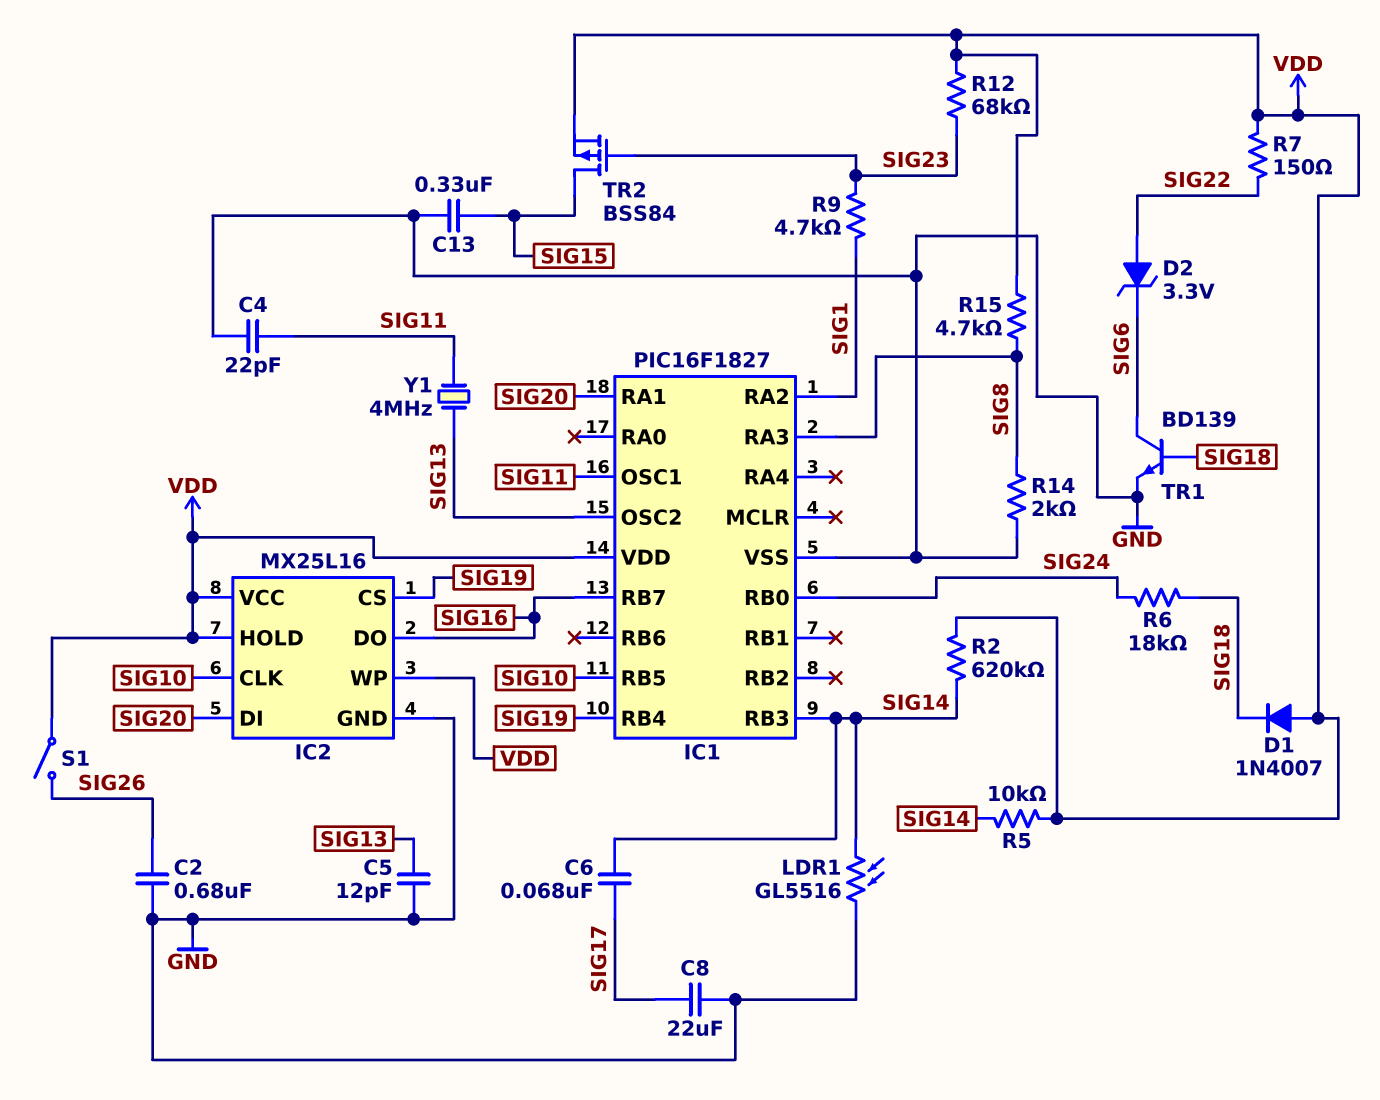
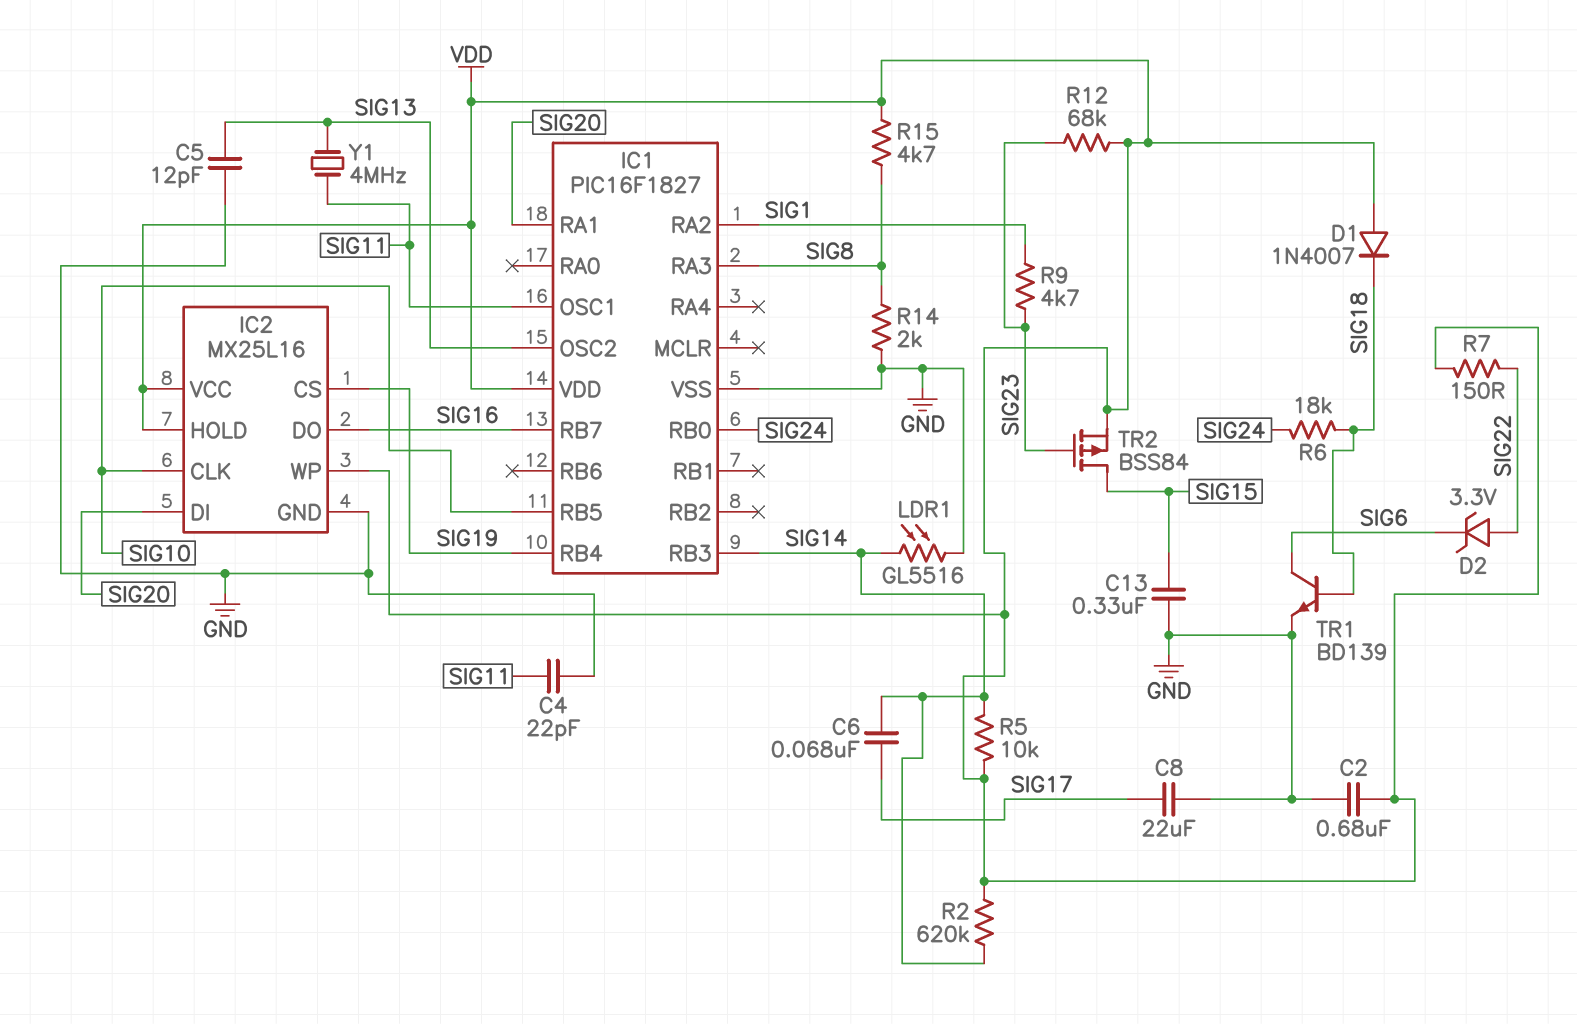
C2: 680nF (GND, SIG26) -> 680nF (GND, VDD)
S1: switch (SIG26, VDD) -> none

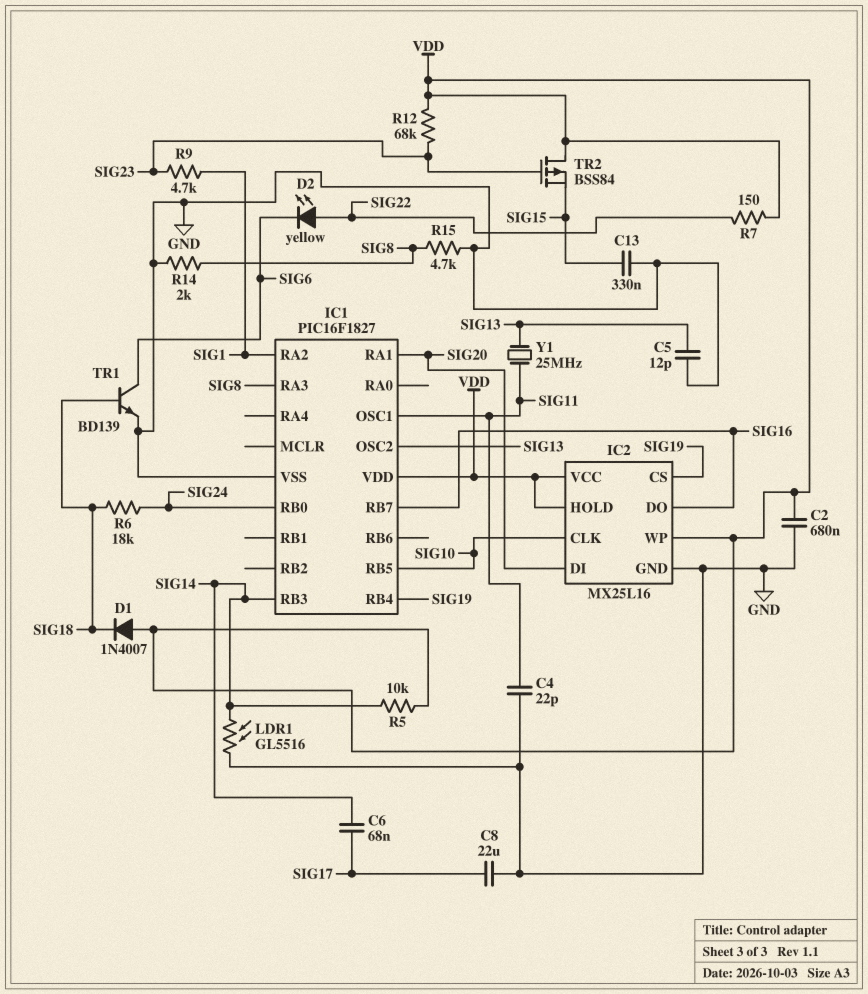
D2: zener 3.3V (A SIG22, K SIG6) -> LED yellow (A SIG22, K SIG6)
R2: 620k (SIG14, VDD) -> none
R15: 4.7k (SIG8, VDD) -> 4.7k (GND, SIG8)
TR2: PMOS BSS84 (G SIG23, D SIG15, S VDD) -> PMOS BSS84 (G SIG23, D VDD, S SIG15)
Y1: 4MHz (SIG11, SIG13) -> 25MHz (SIG11, SIG13)

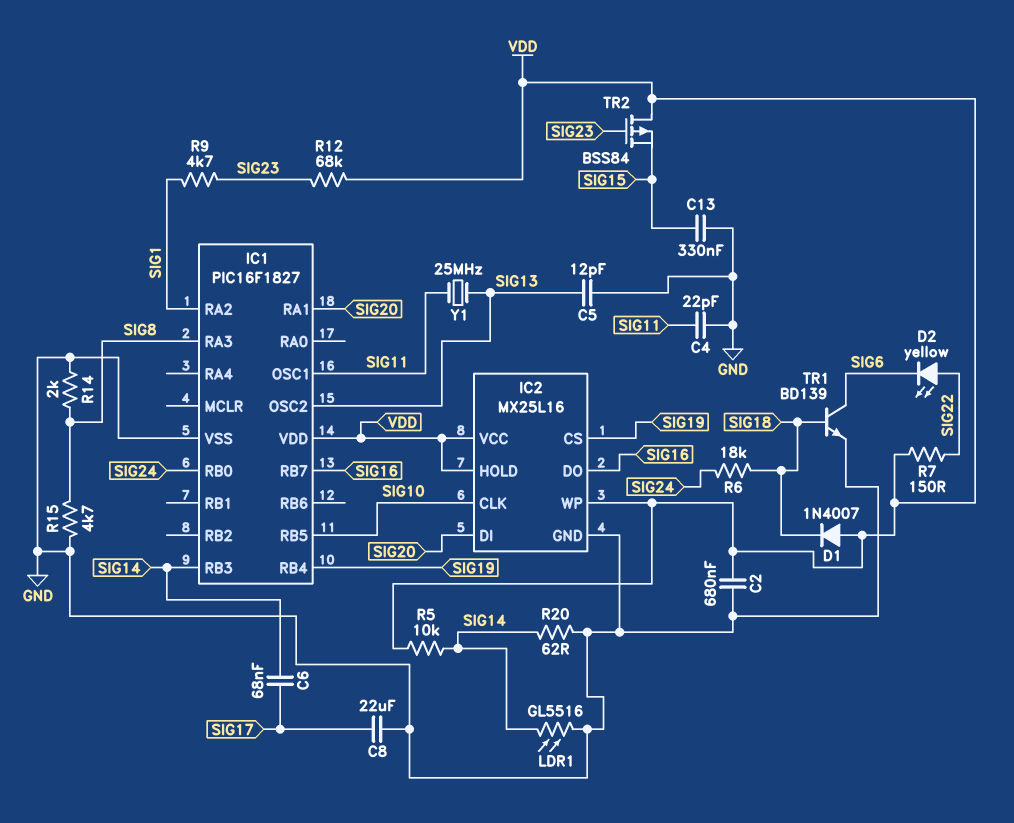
R20: none -> 62 (GND, SIG14)

